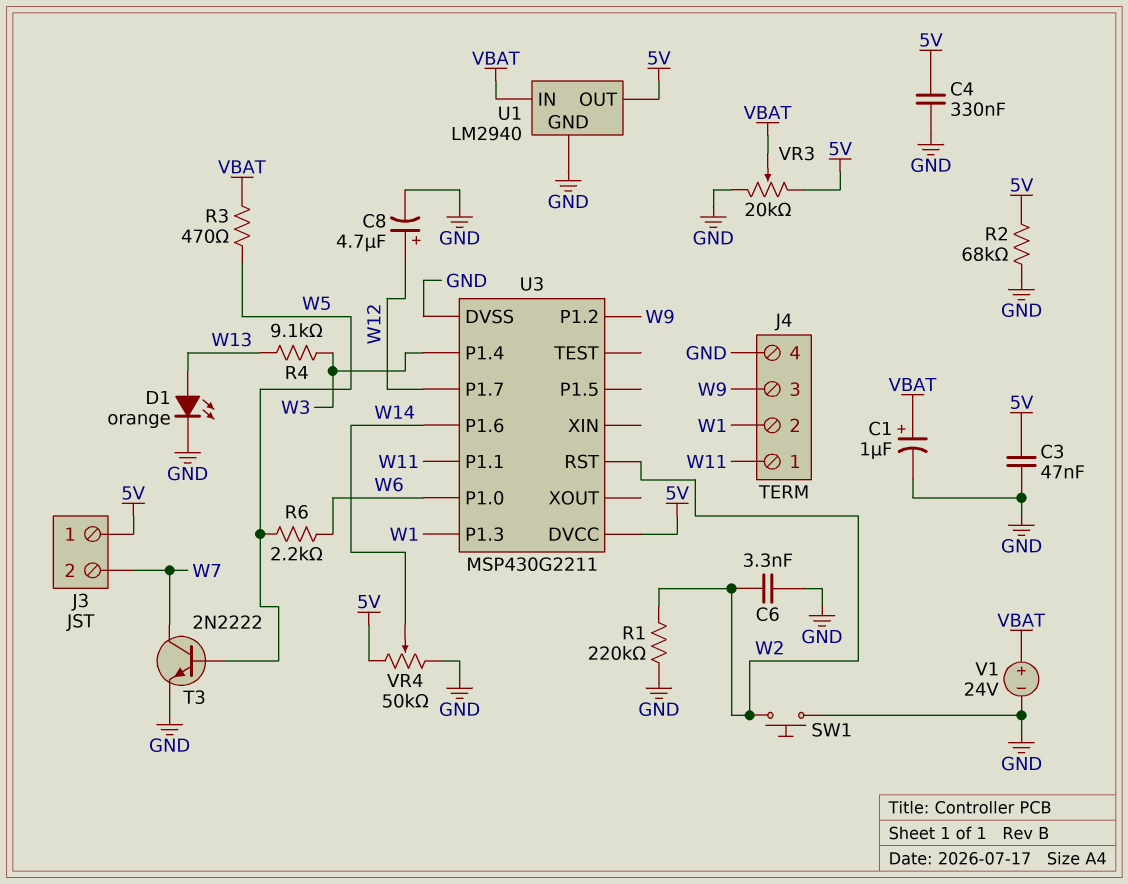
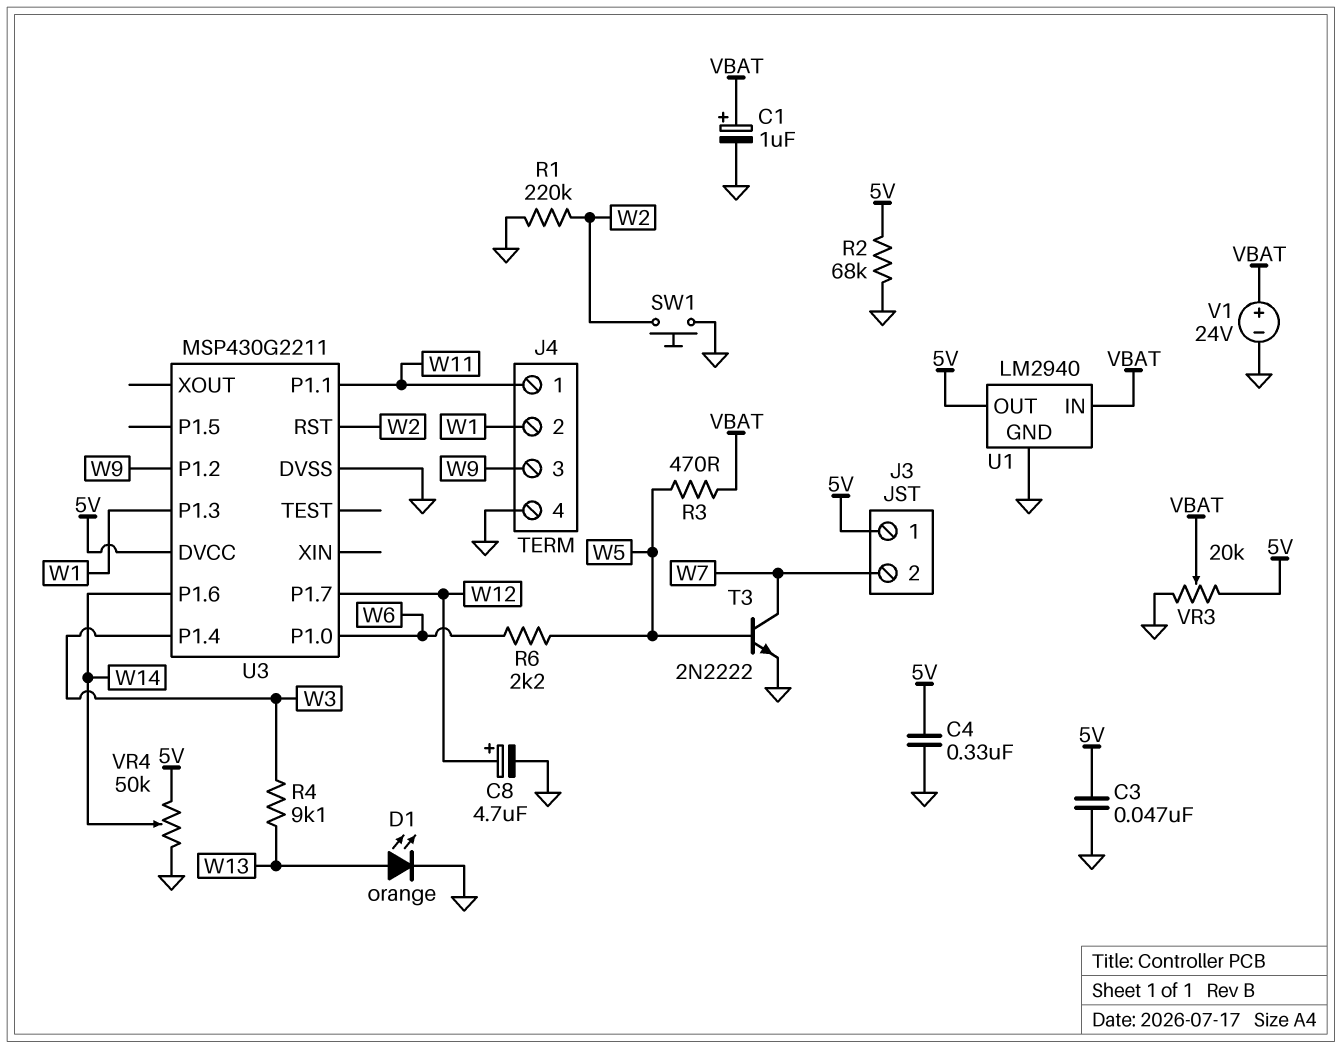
C6: 3.3nF (GND, W2) -> none

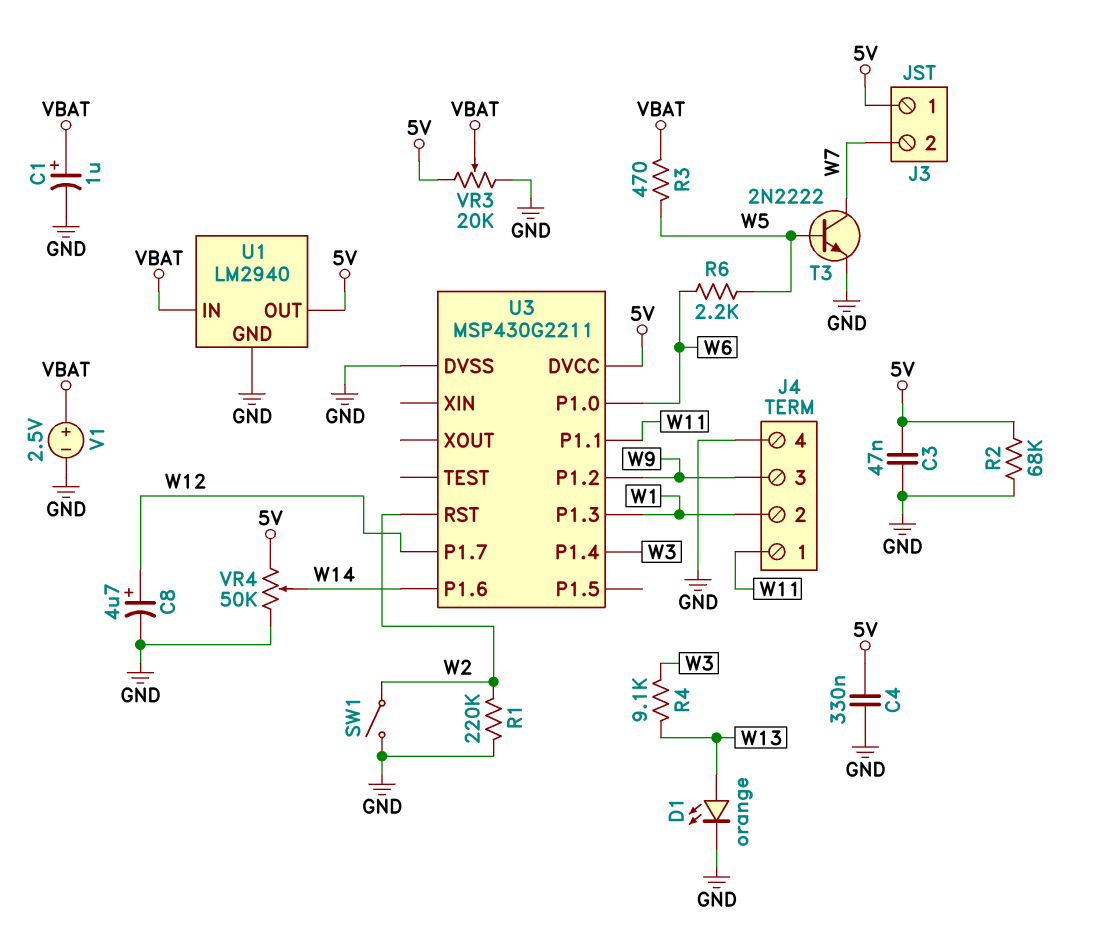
SW1: button (GND, W2) -> switch (GND, W2)
V1: 24V (plus VBAT, minus GND) -> 2.5V (plus VBAT, minus GND)

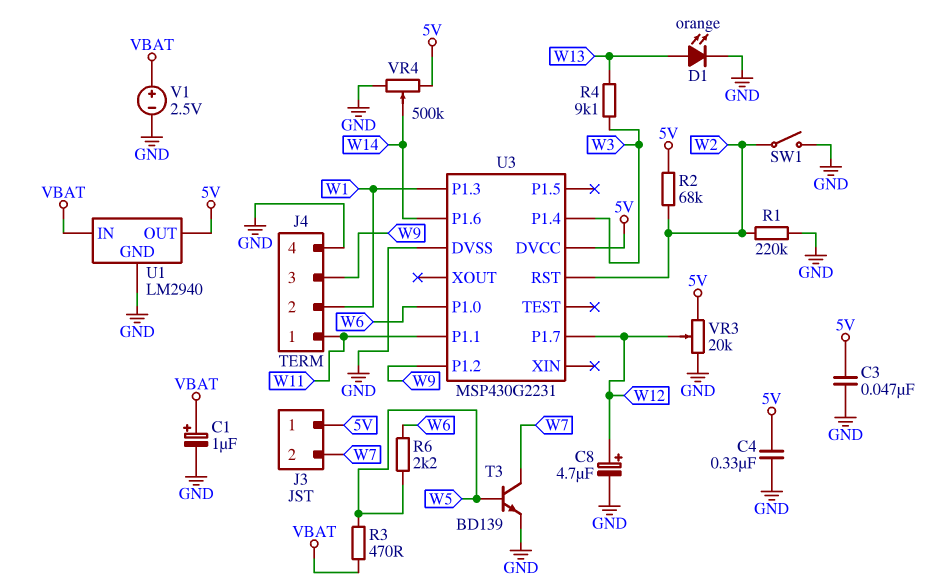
R2: 68k (5V, GND) -> 68k (5V, W2)
T3: NPN 2N2222 (B W5, C W7, E GND) -> NPN BD139 (B W5, C W7, E GND)
U3: MSP430G2211 -> MSP430G2231
VR3: 20k (5V, GND, wiper VBAT) -> 20k (5V, GND, wiper W12)
VR4: 50k (5V, GND, wiper W14) -> 500k (5V, GND, wiper W14)

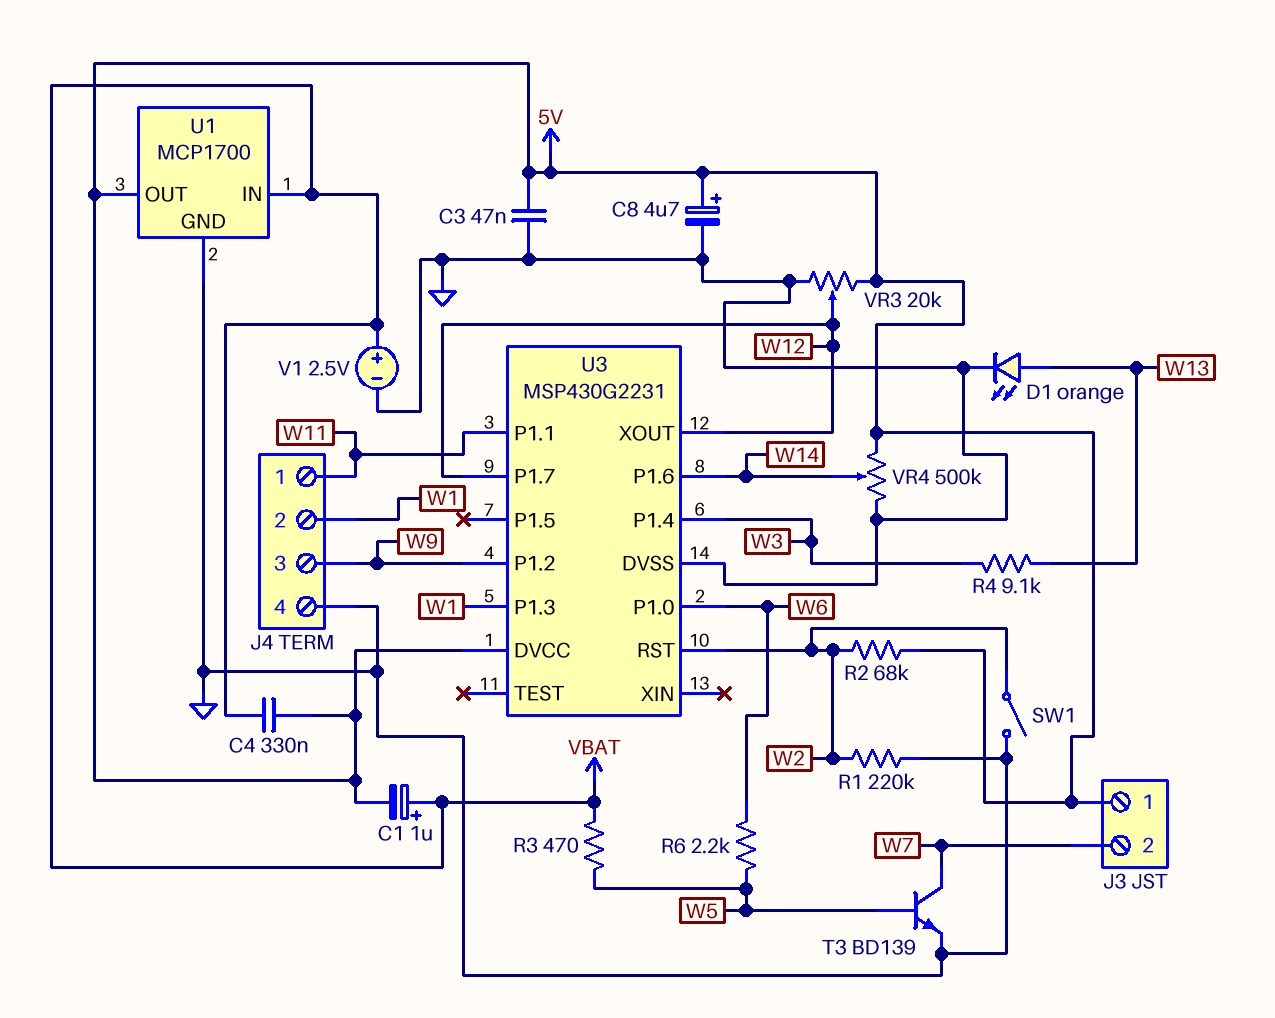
C1: 1uF (plus VBAT, minus GND) -> 1uF (plus VBAT, minus 5V)
C4: 330nF (5V, GND) -> 330nF (5V, VBAT)
C8: 4.7uF (plus W12, minus GND) -> 4.7uF (plus 5V, minus GND)
U1: LM2940 -> MCP1700
U3 pin XOUT: none -> W12

